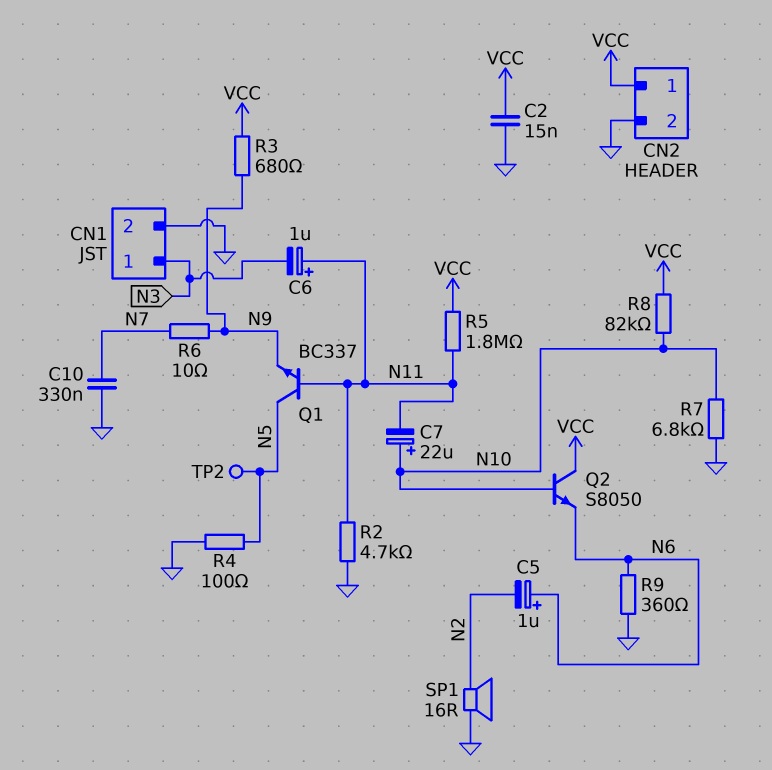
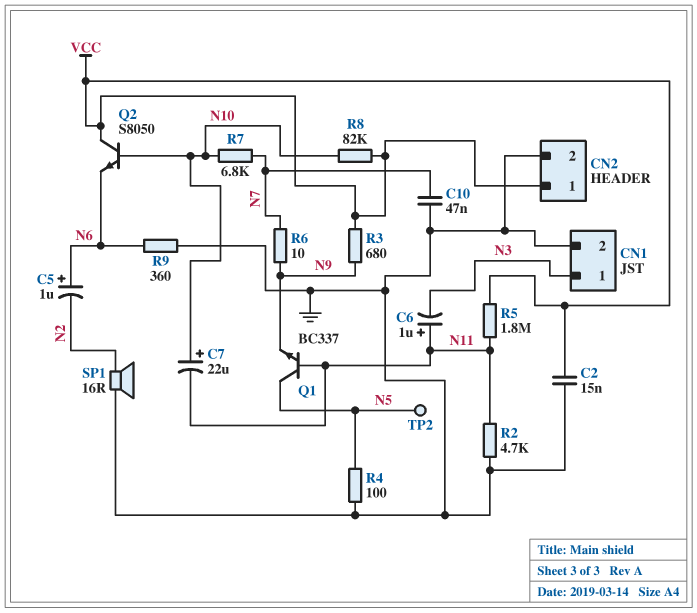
C10: 330nF (GND, N7) -> 47nF (GND, N7)
R7: 6.8k (GND, N10) -> 6.8k (N7, N10)

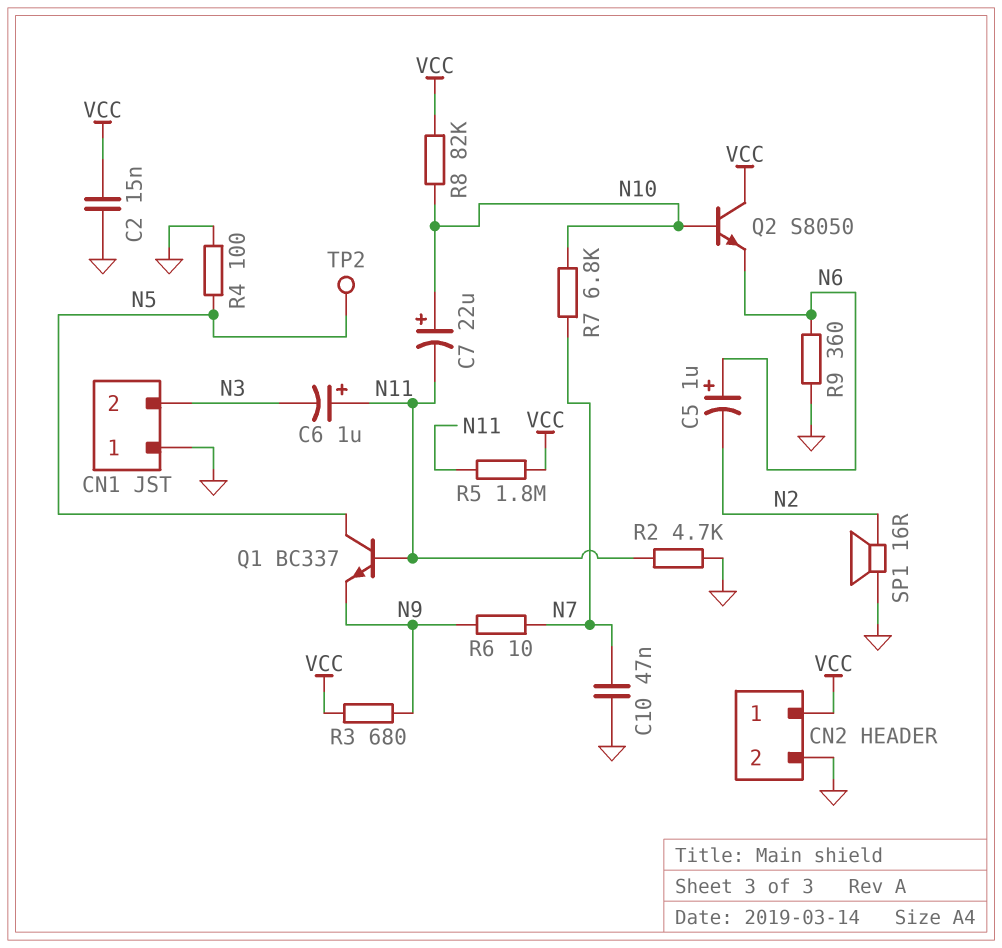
CN1 pin 1: N3 -> GND
CN1 pin 2: GND -> N3

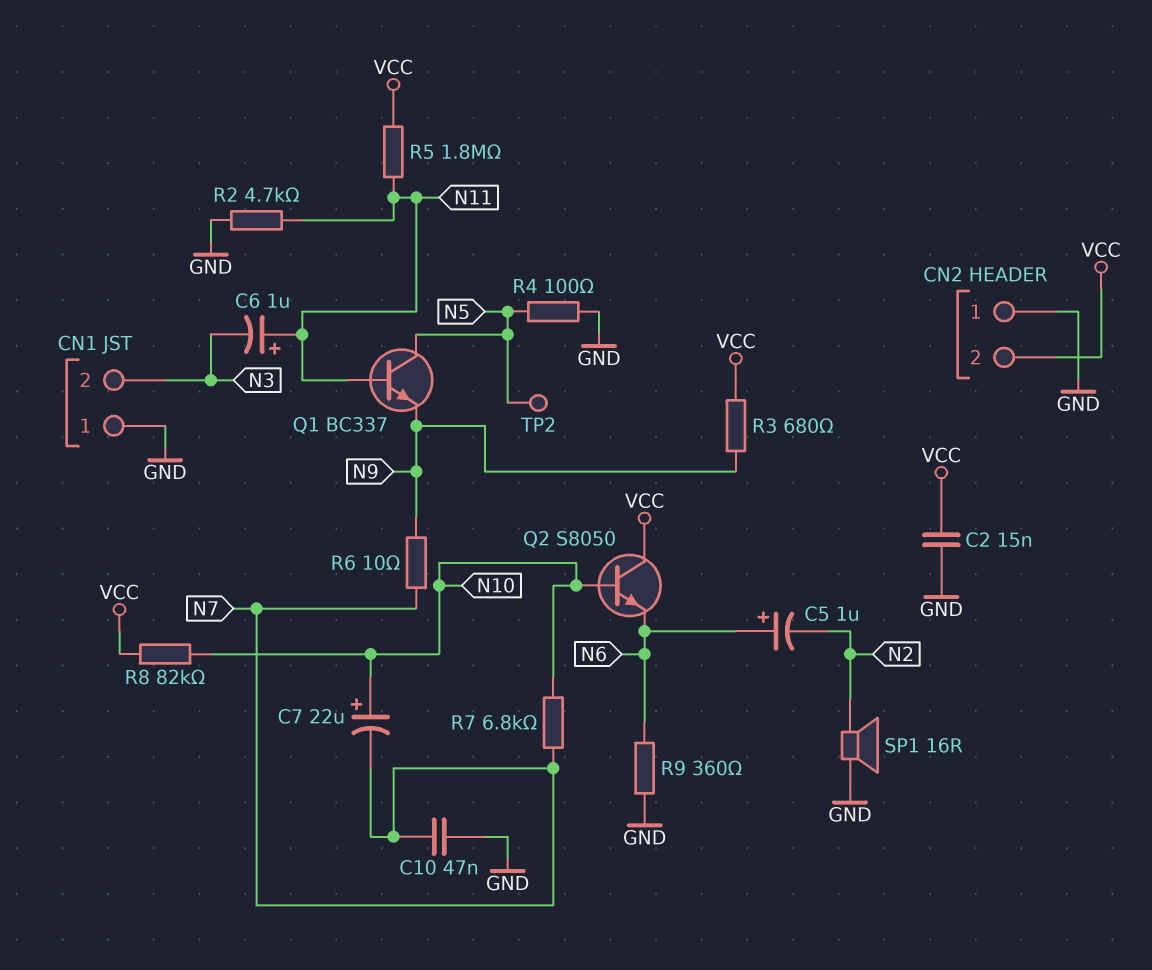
C7: 22uF (plus N10, minus N11) -> 22uF (plus N10, minus N7)
CN2 pin 1: VCC -> GND
CN2 pin 2: GND -> VCC

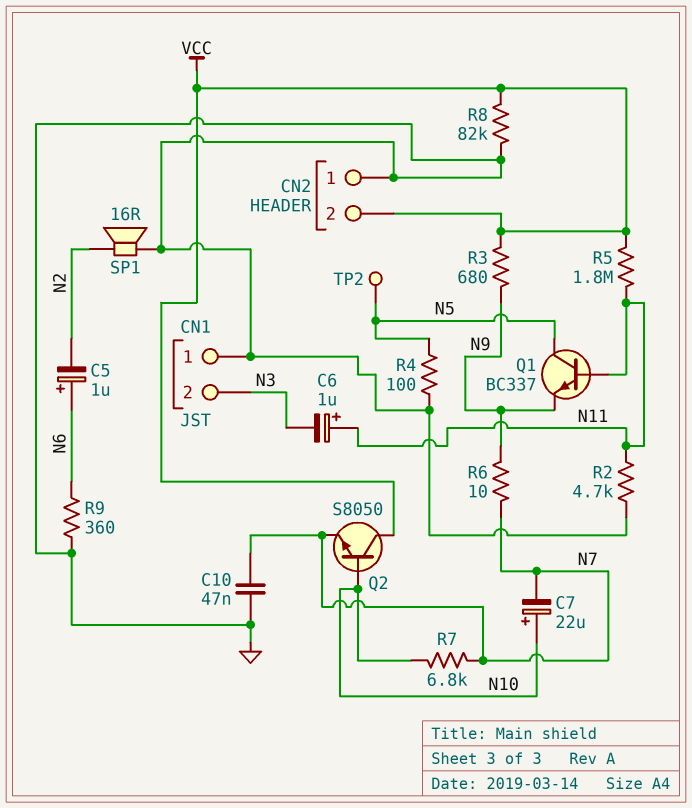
C2: 15nF (GND, VCC) -> none
Q2: NPN S8050 (B N10, C VCC, E N6) -> NPN S8050 (B N10, C VCC, E N7)
R8: 82k (N10, VCC) -> 82k (GND, VCC)

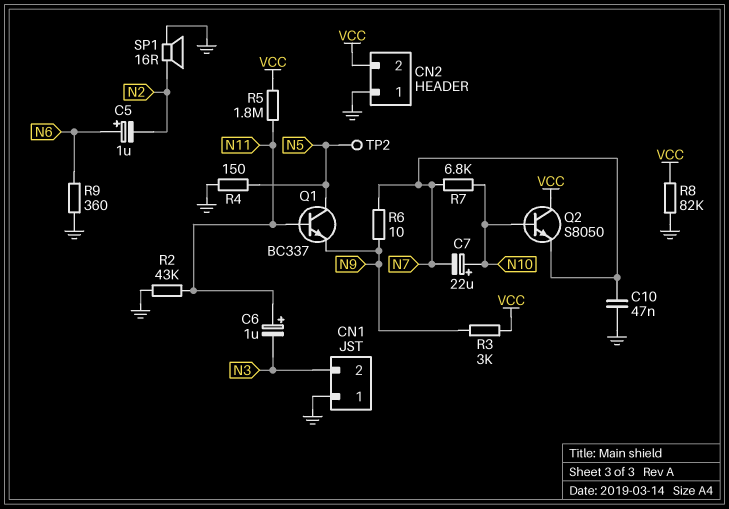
R2: 4.7k (GND, N11) -> 43k (GND, N11)
R3: 680 (N9, VCC) -> 3k (N9, VCC)
R4: 100 (GND, N5) -> 150 (GND, N5)

